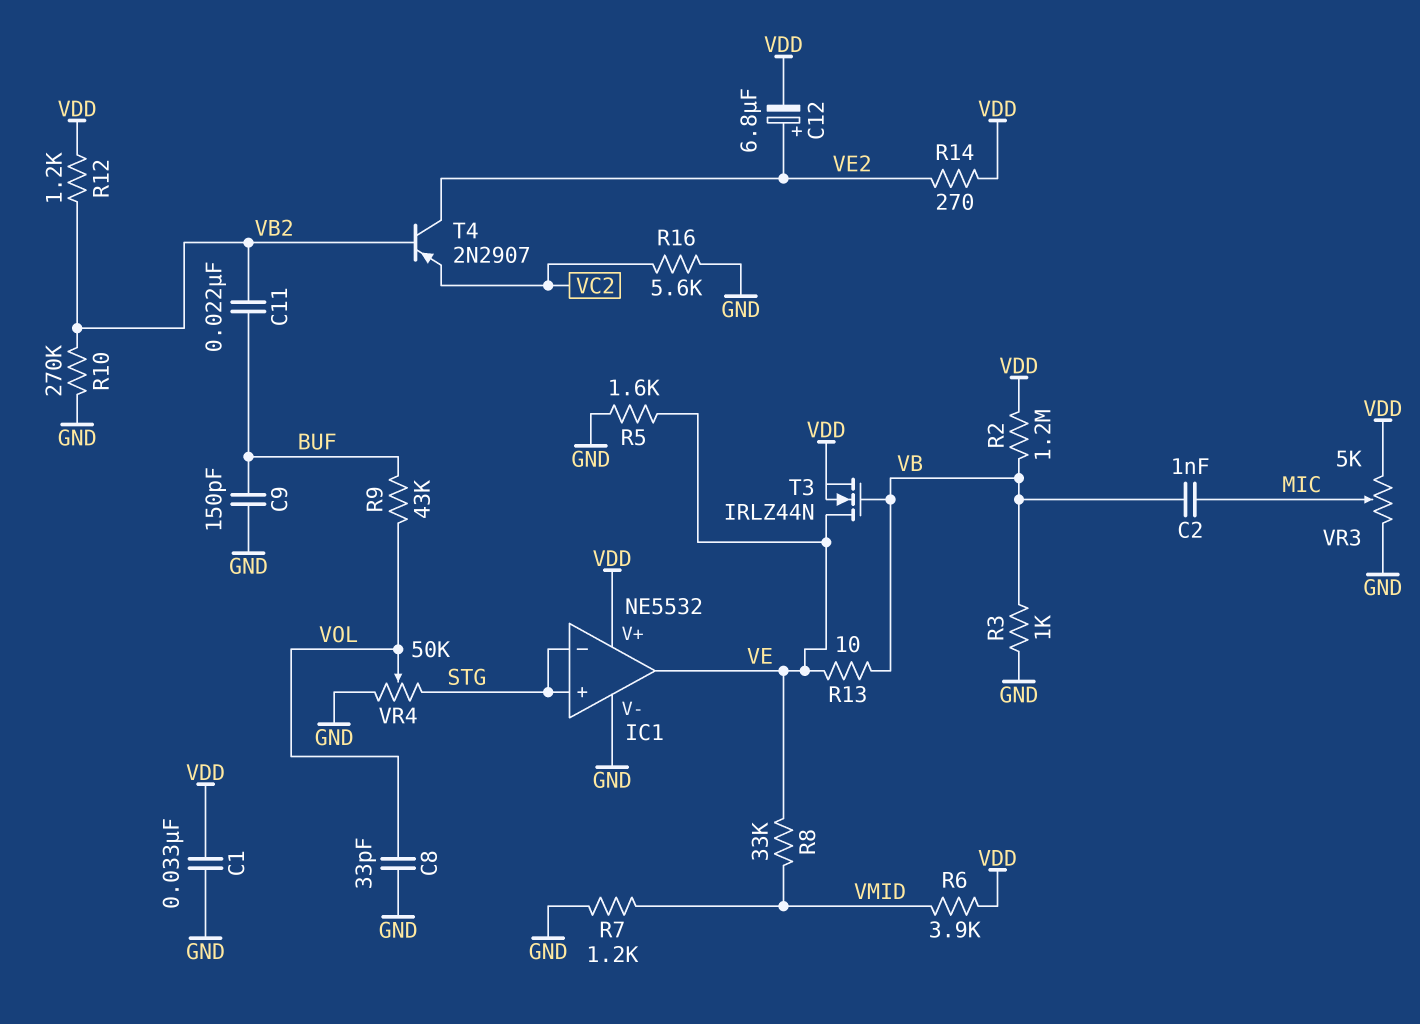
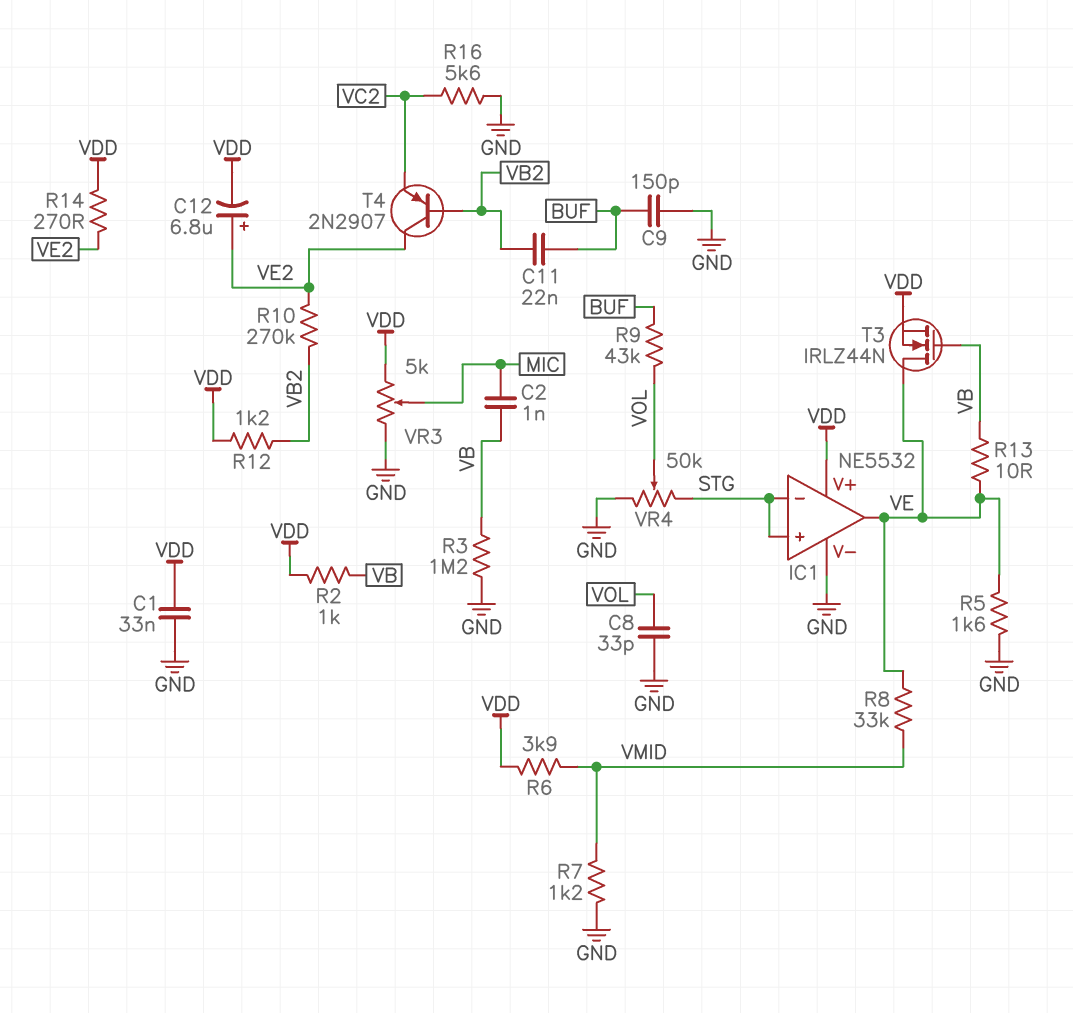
R2: 1.2M (VB, VDD) -> 1k (VB, VDD)
R3: 1k (GND, VB) -> 1.2M (GND, VB)
R10: 270k (GND, VB2) -> 270k (VB2, VE2)

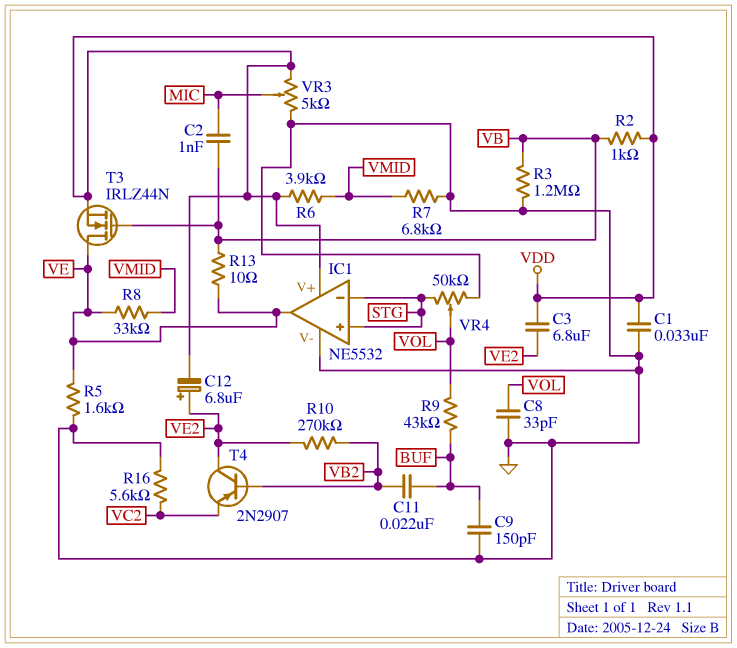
C3: none -> 6.8uF (VDD, VE2)
R7: 1.2k (GND, VMID) -> 6.8k (GND, VMID)
R12: 1.2k (VB2, VDD) -> none
R14: 270 (VDD, VE2) -> none

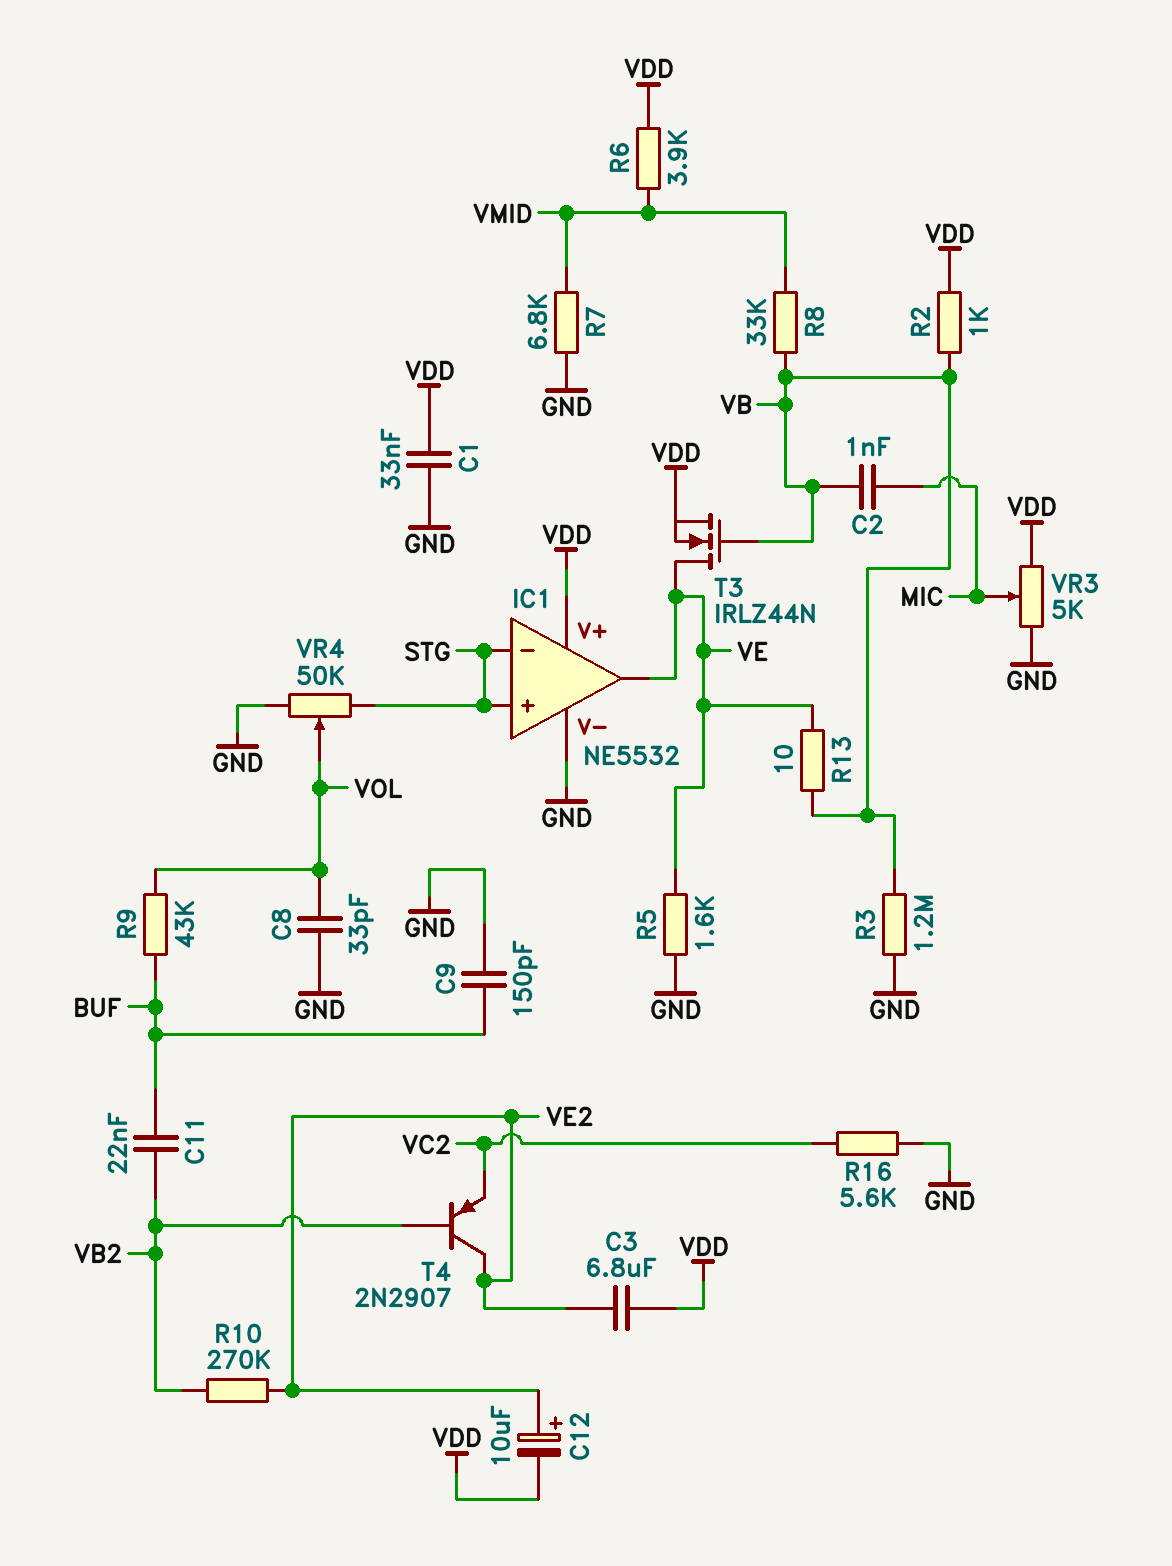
C12: 6.8uF (plus VE2, minus VDD) -> 10uF (plus VE2, minus VDD)
R8: 33k (VE, VMID) -> 33k (VB, VMID)

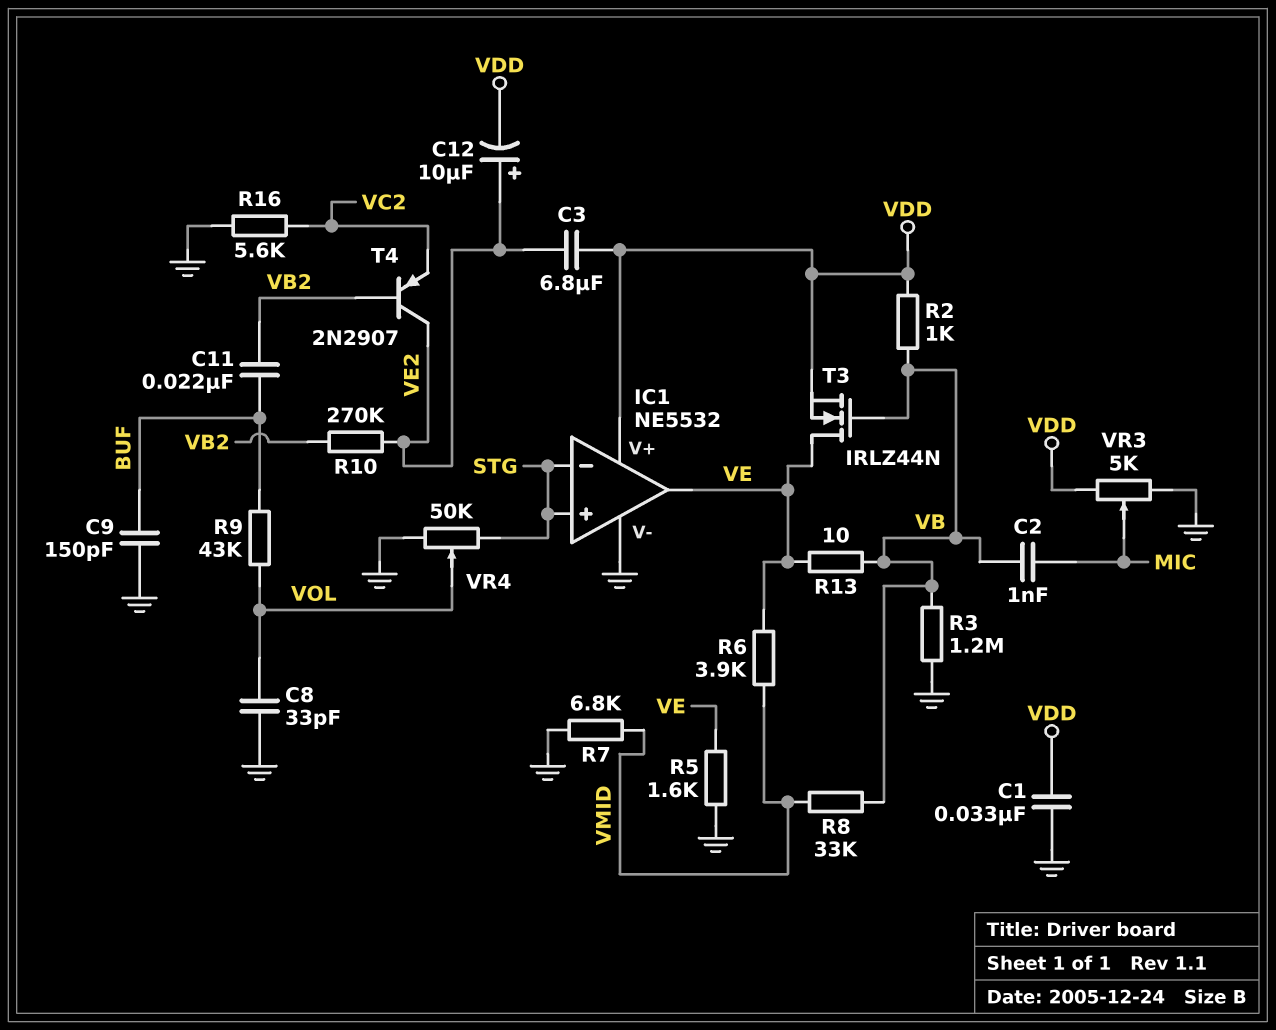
R6: 3.9k (VDD, VMID) -> 3.9k (VE, VMID)

